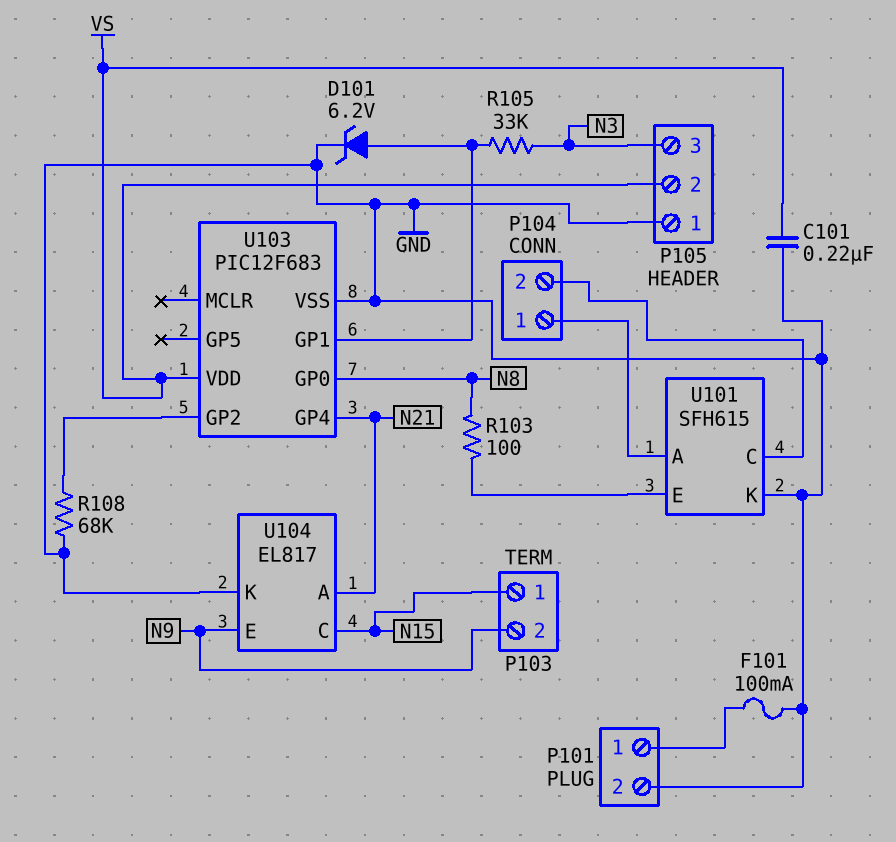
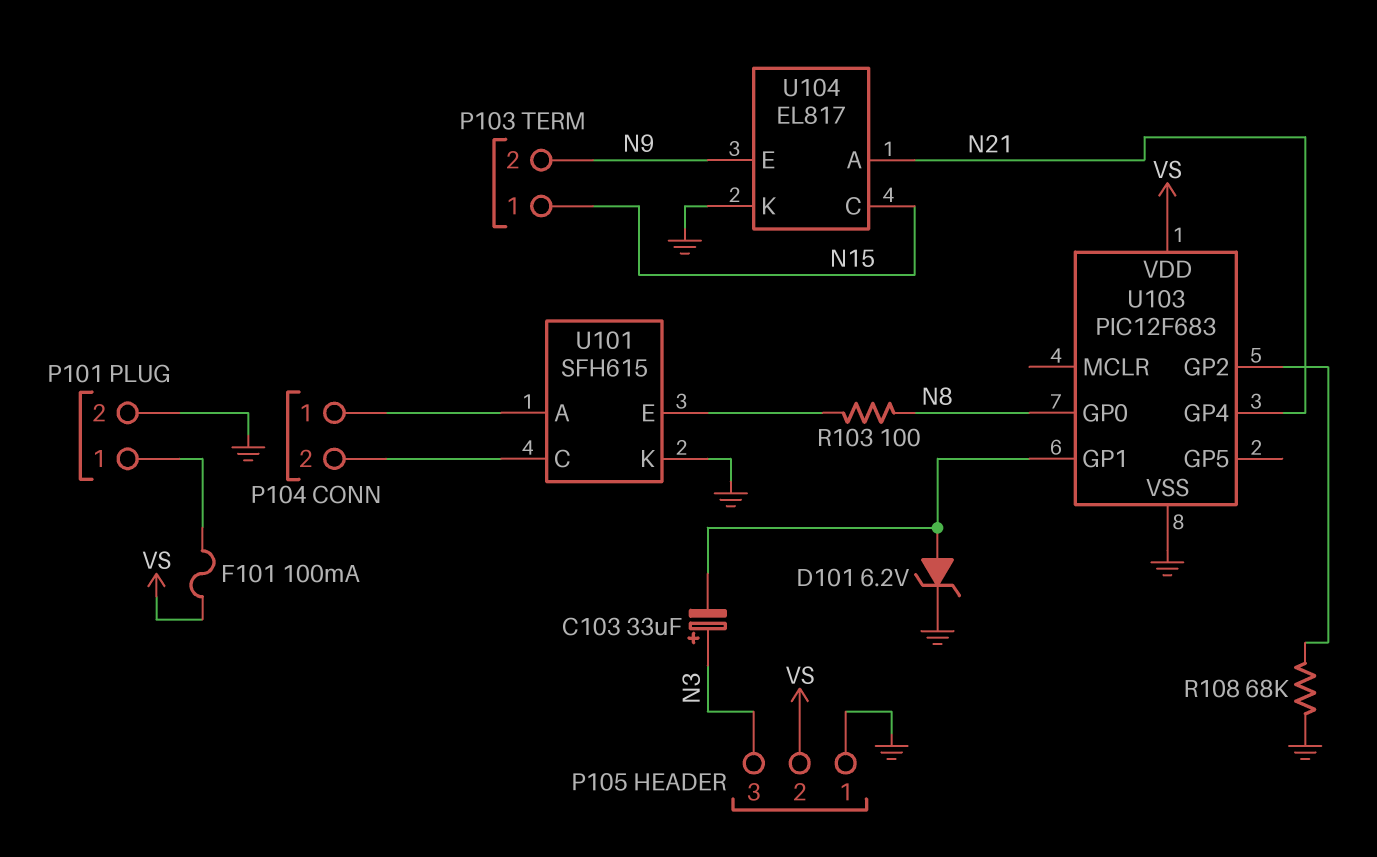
C101: 220nF (GND, VS) -> none
C103: none -> 33uF (plus N3, minus U103/GP1)
F101: 100mA (GND, P101/1) -> 100mA (P101/1, VS)
R105: 33k (N3, U103/GP1) -> none

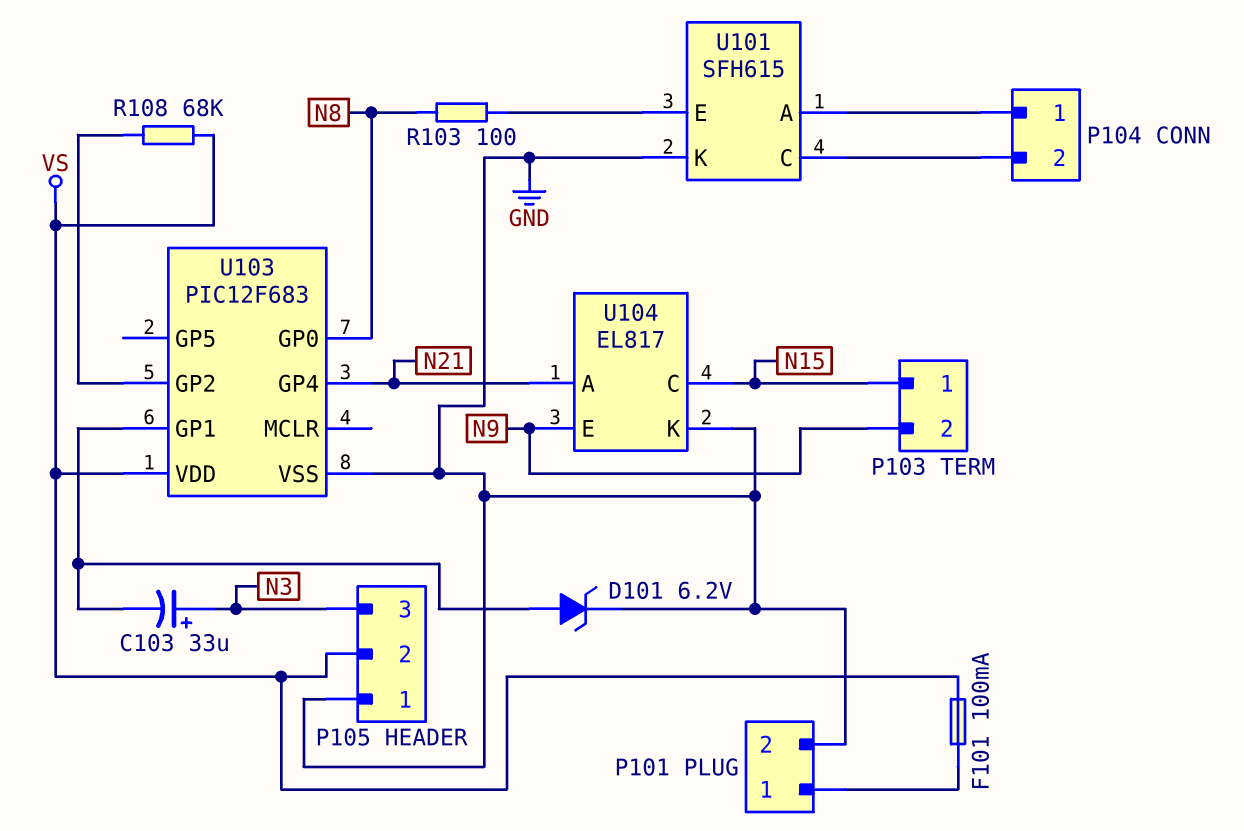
R108: 68k (GND, U103/GP2) -> 68k (U103/GP2, VS)

